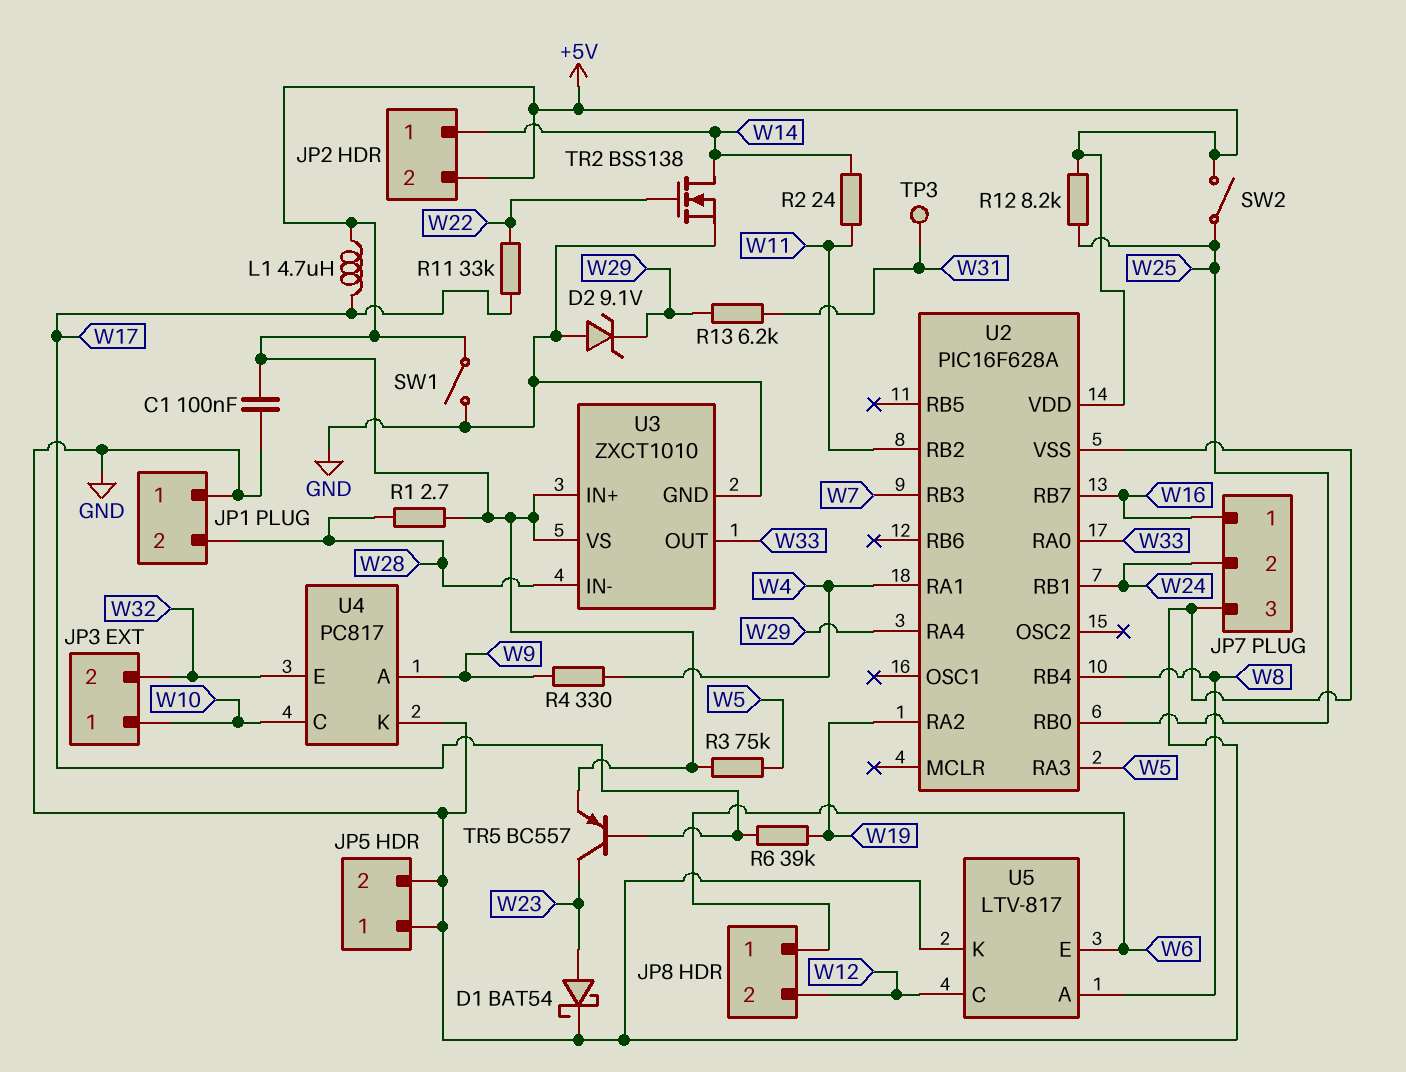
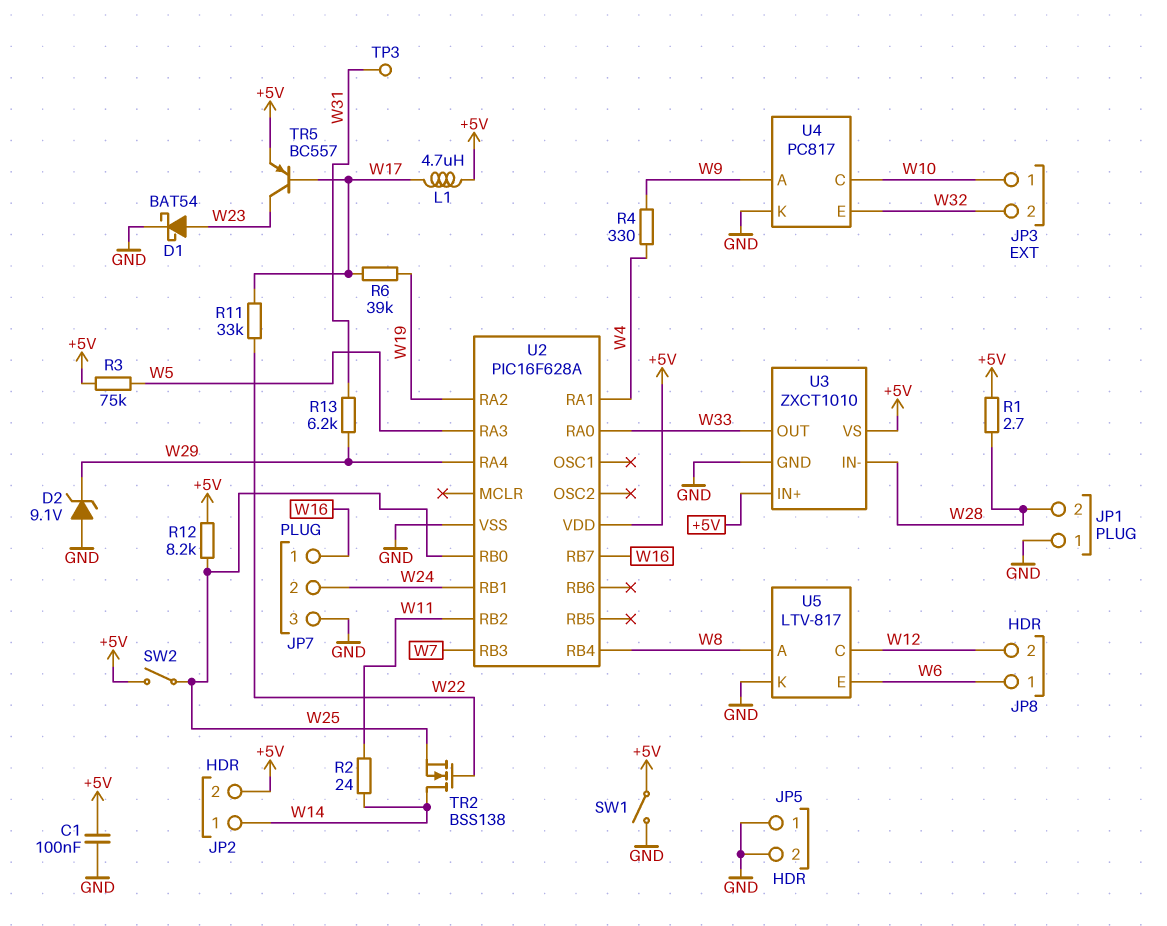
TR2: NMOS BSS138 (G W22, D W14, S GND) -> NMOS BSS138 (G W22, D W14, S W25)

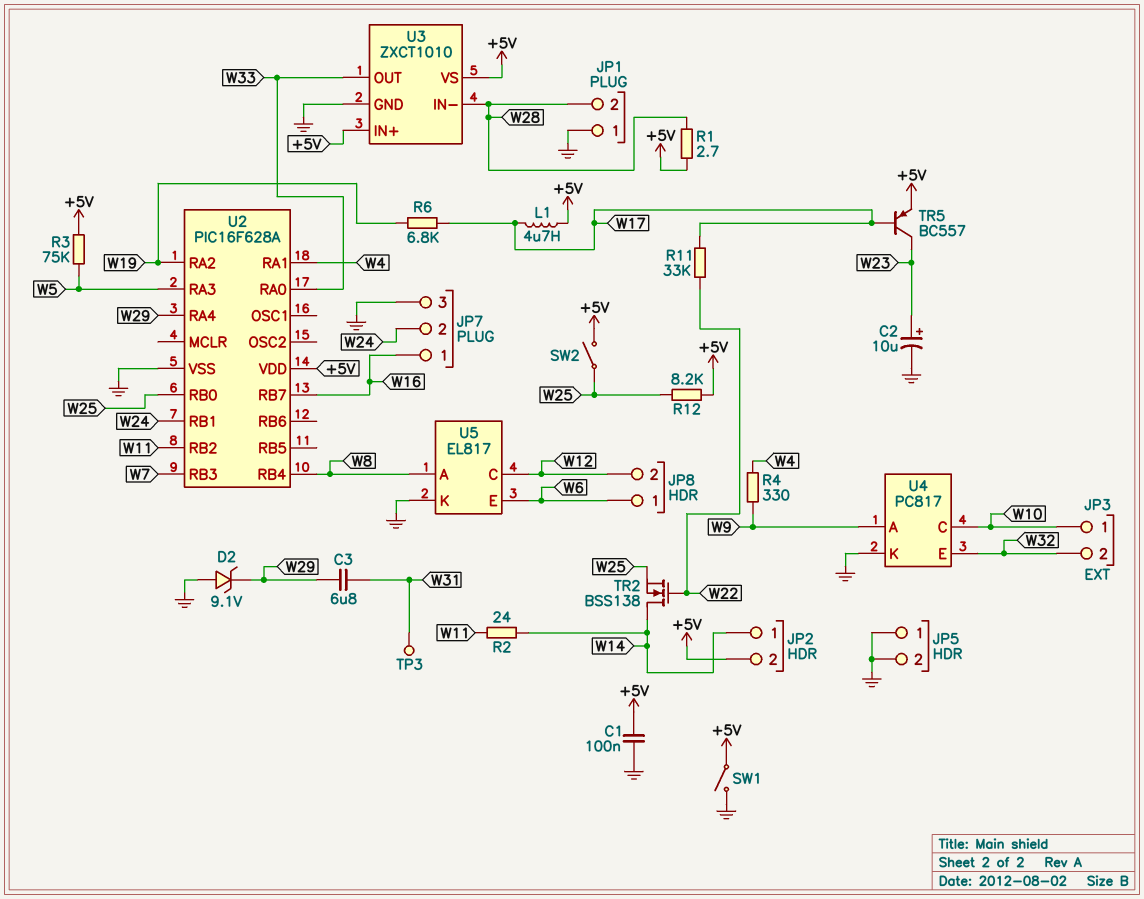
C2: none -> 10uF (plus W23, minus GND)
C3: none -> 6.8uF (W29, W31)
D1: schottky BAT54 (A W23, K GND) -> none
R6: 39k (W17, W19) -> 6.8k (W17, W19)
R13: 6.2k (W29, W31) -> none
U5: LTV-817 -> EL817

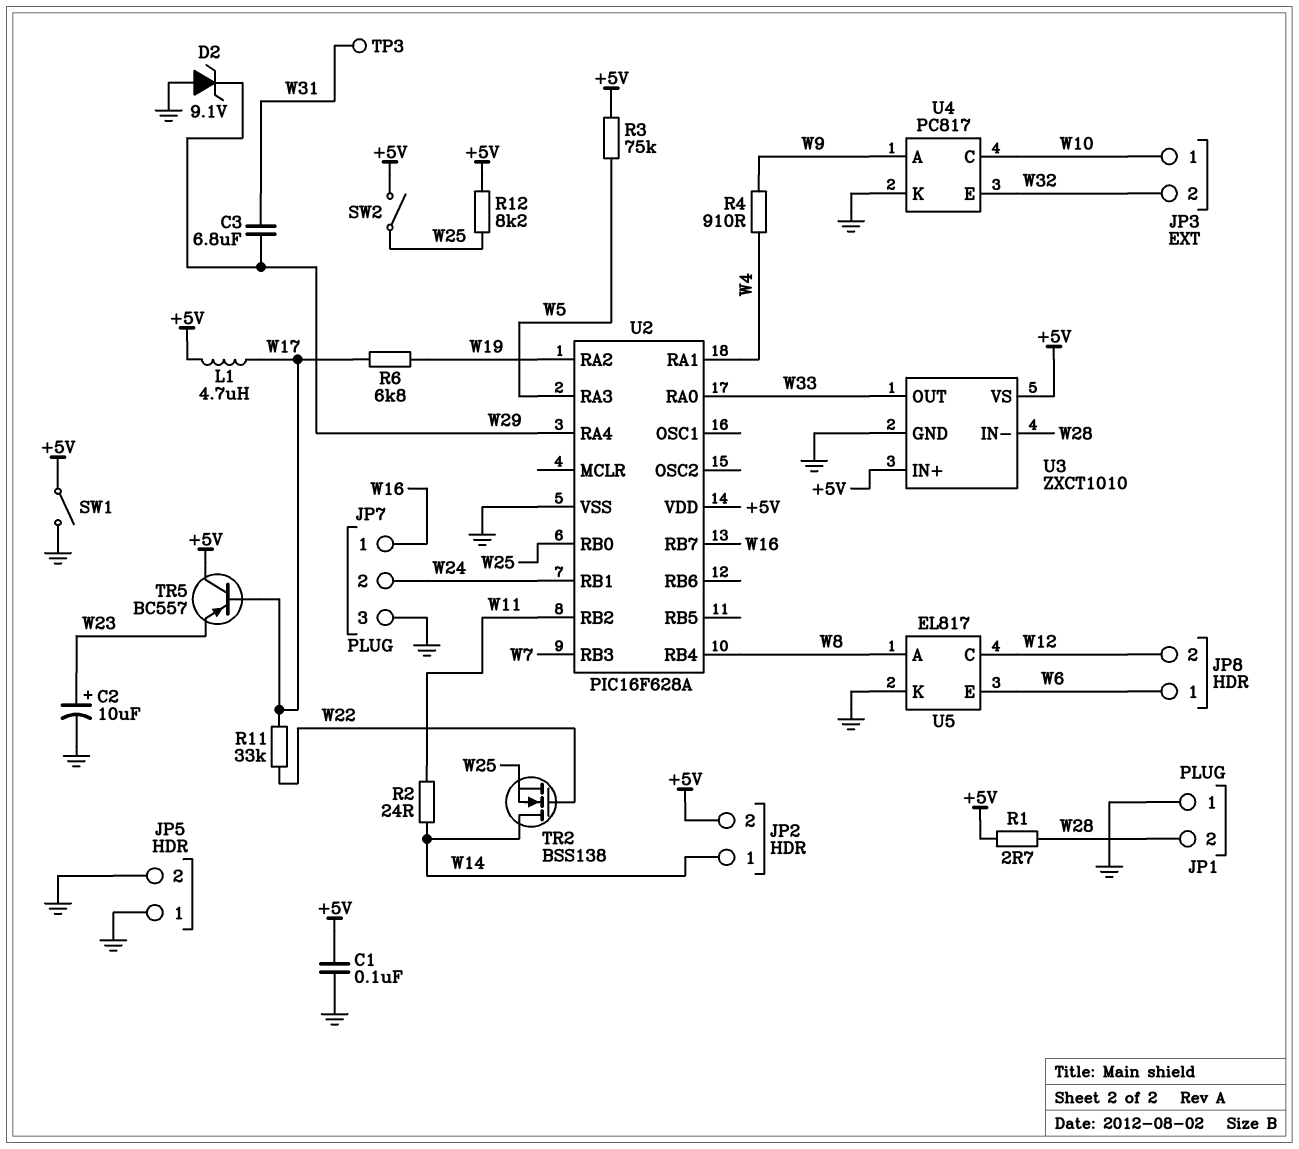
R4: 330 (W4, W9) -> 910 (W4, W9)
TR5: PNP BC557 (B W17, C W23, E +5V) -> PNP BC557 (B W17, C +5V, E W23)

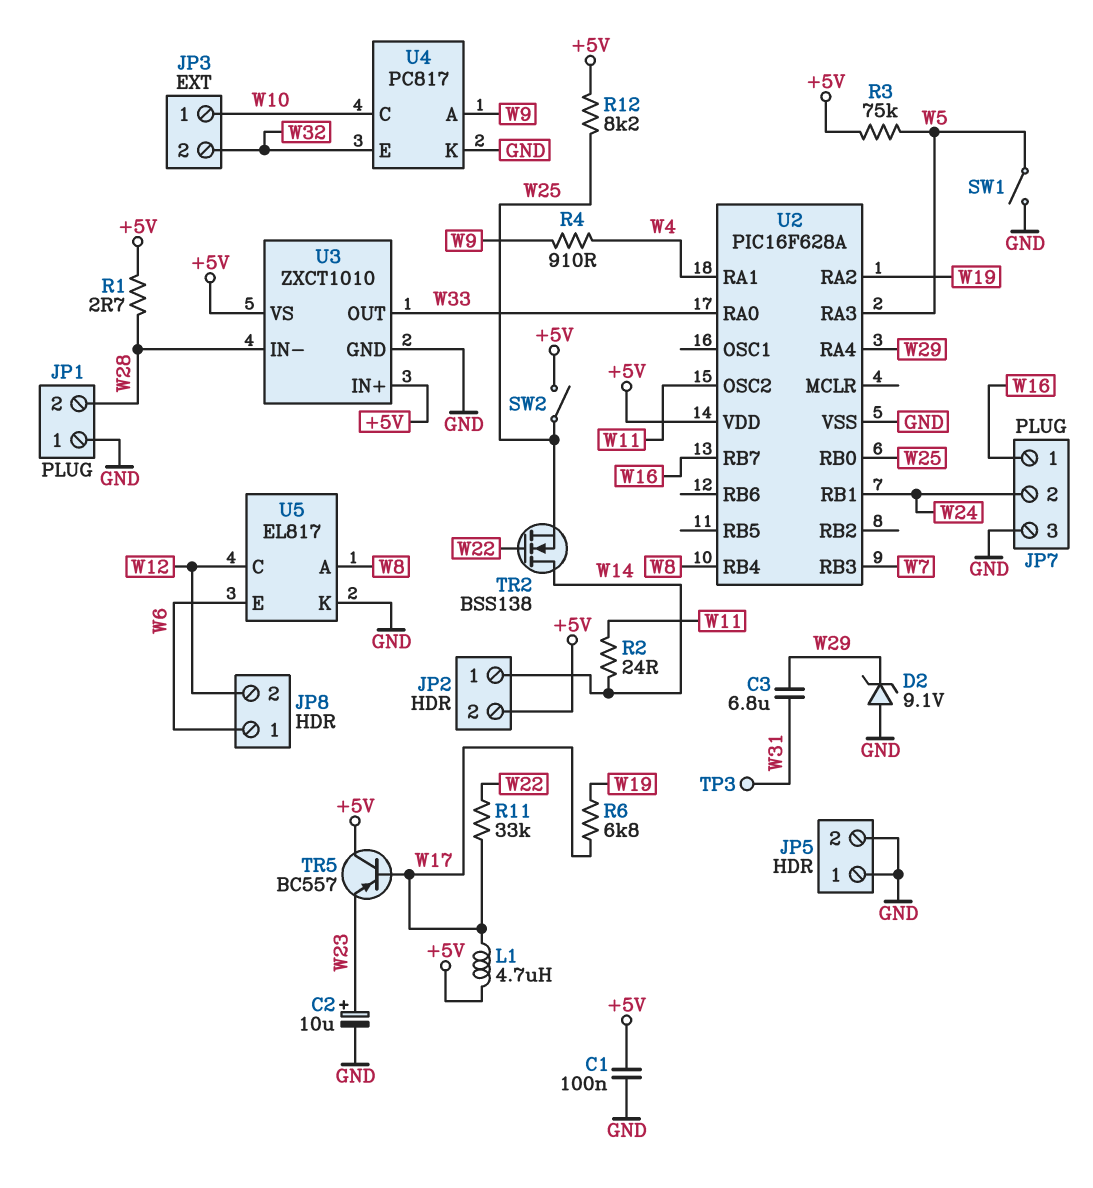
SW1: switch (+5V, GND) -> switch (GND, W5)
U2 pin OSC2: none -> W11
U2 pin RB2: W11 -> none

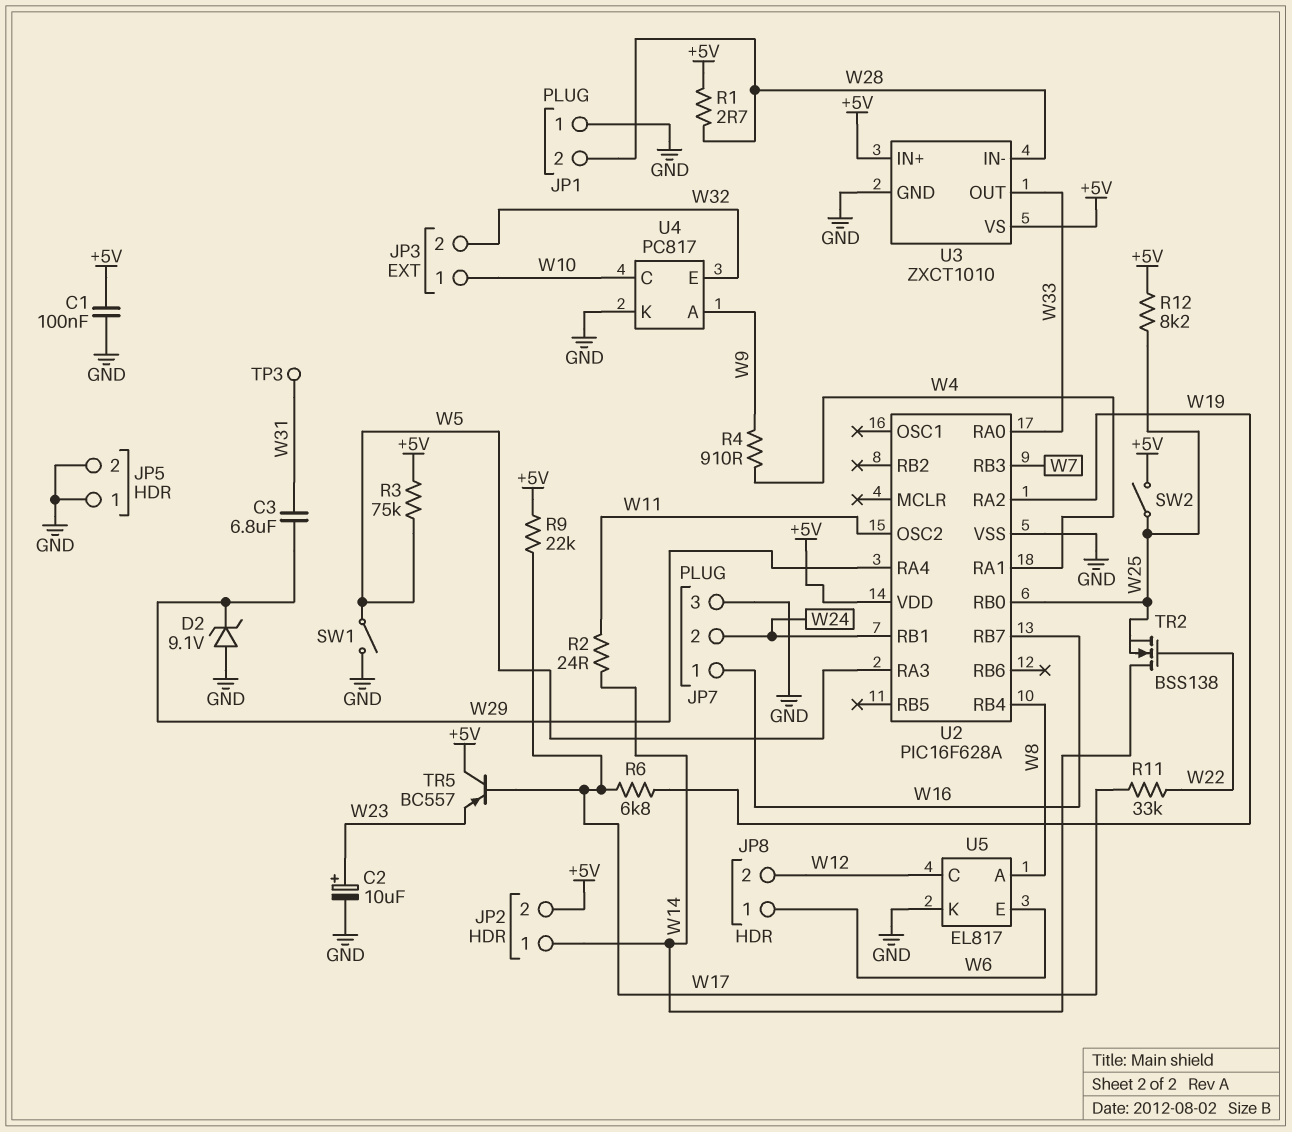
L1: 4.7uH (+5V, W17) -> none
R9: none -> 22k (+5V, W17)

